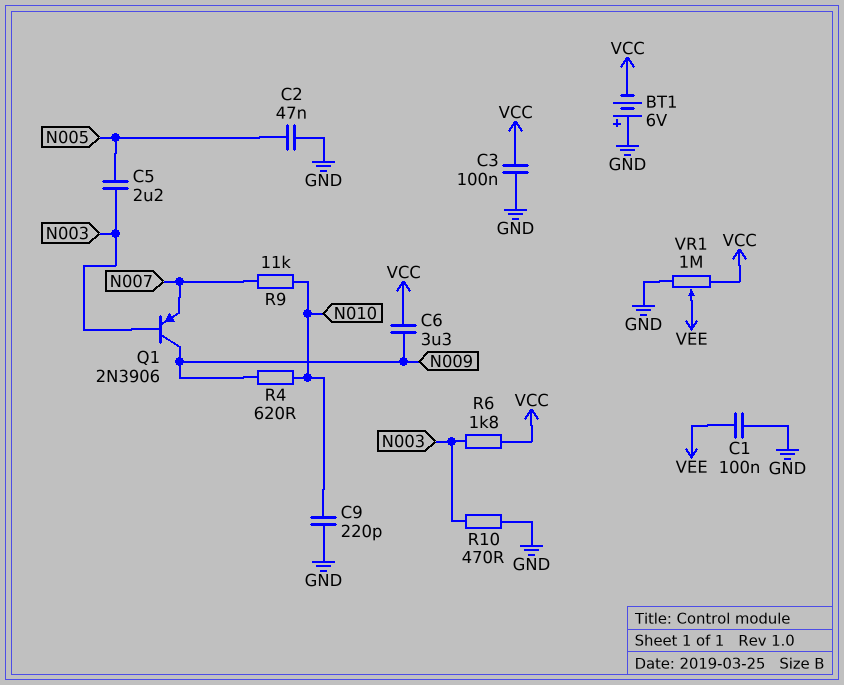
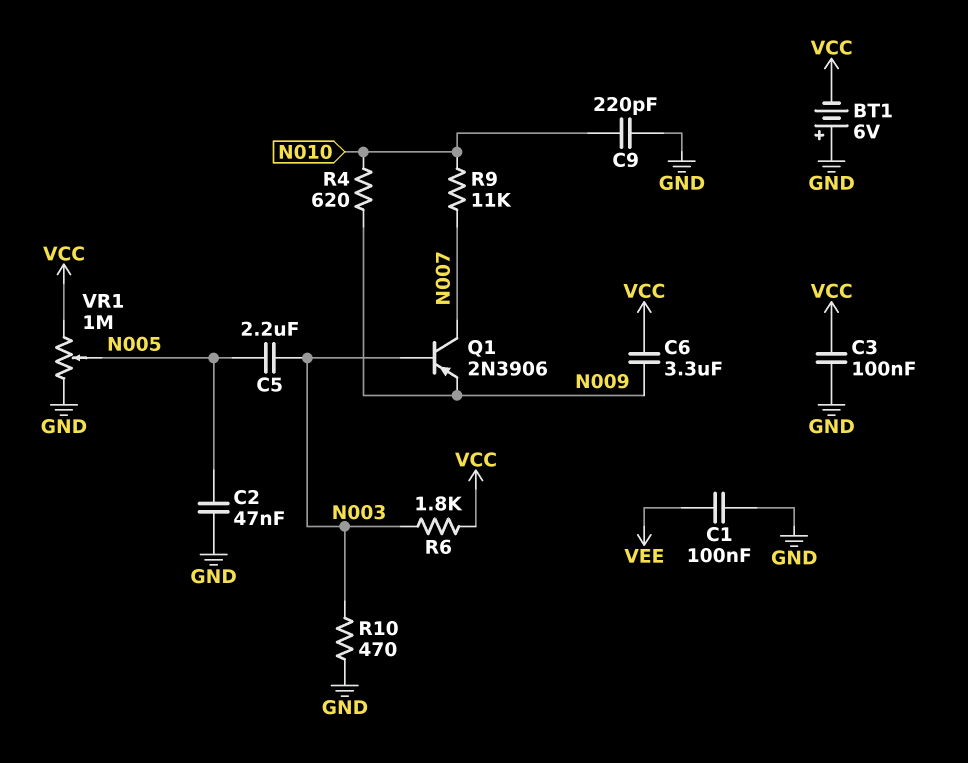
Q1: PNP 2N3906 (B N003, C N009, E N007) -> PNP 2N3906 (B N003, C N007, E N009)
VR1: 1M (GND, VCC, wiper VEE) -> 1M (GND, VCC, wiper N005)

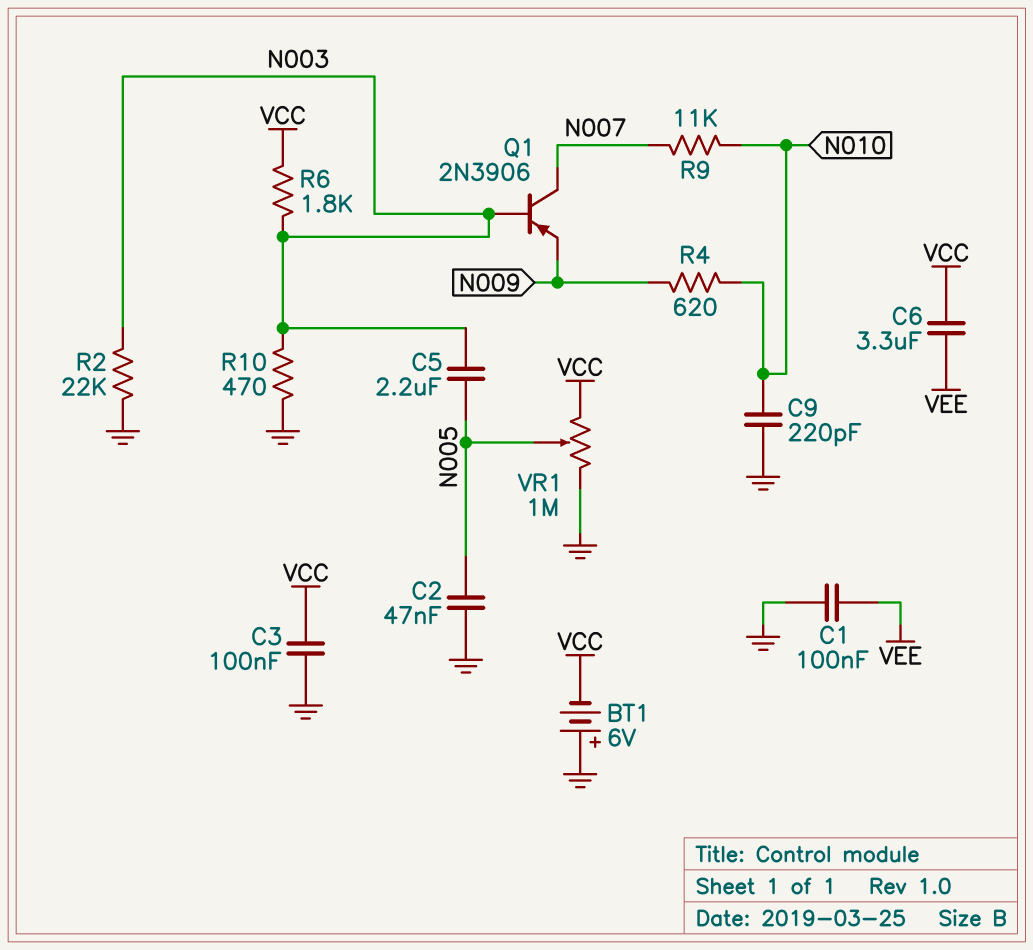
C6: 3.3uF (N009, VCC) -> 3.3uF (VCC, VEE)
R2: none -> 22k (GND, N003)

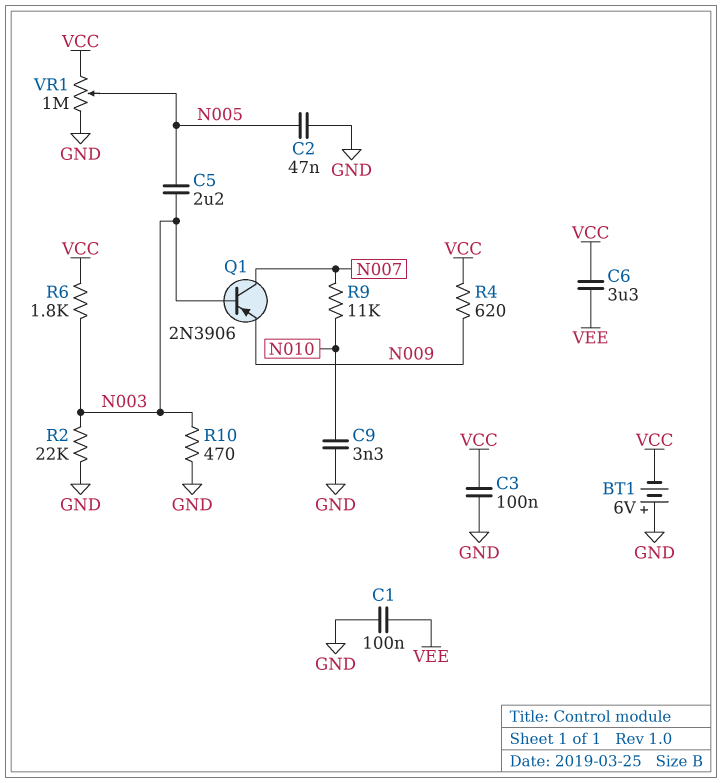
C9: 220pF (GND, N010) -> 3.3nF (GND, N010)
R4: 620 (N009, N010) -> 620 (N009, VCC)

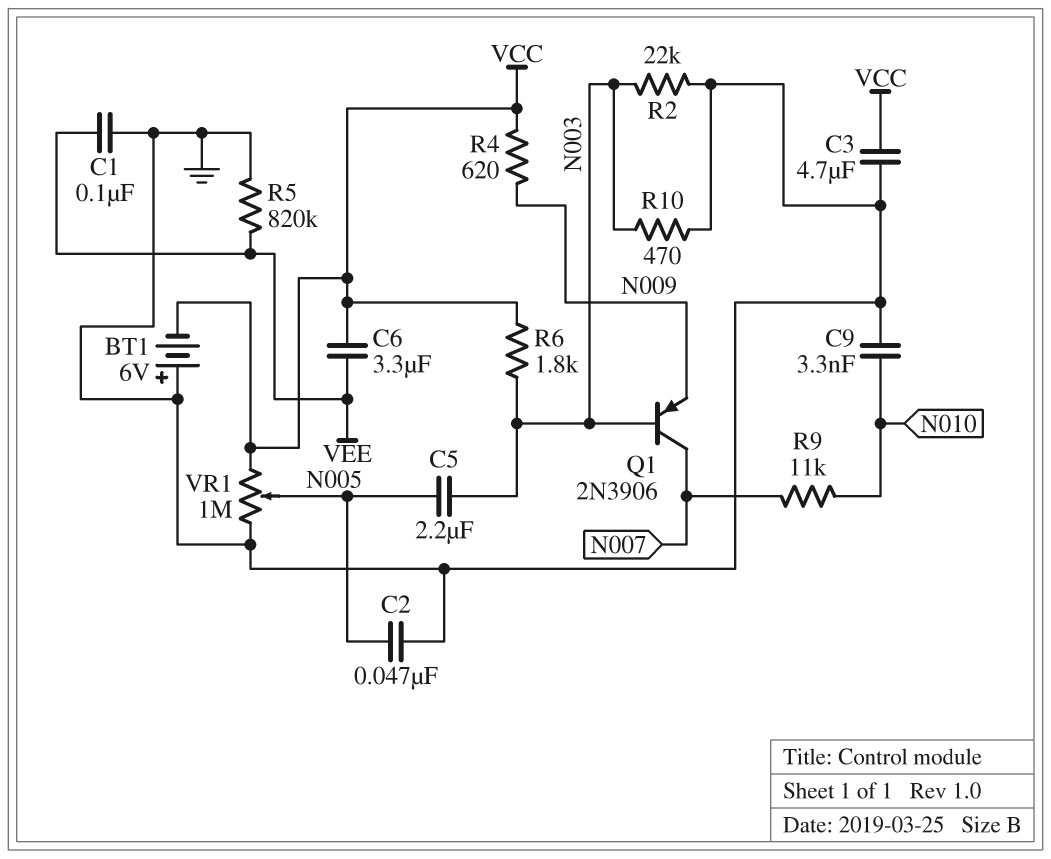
C3: 100nF (GND, VCC) -> 4.7uF (GND, VCC)
R5: none -> 820k (GND, VEE)

